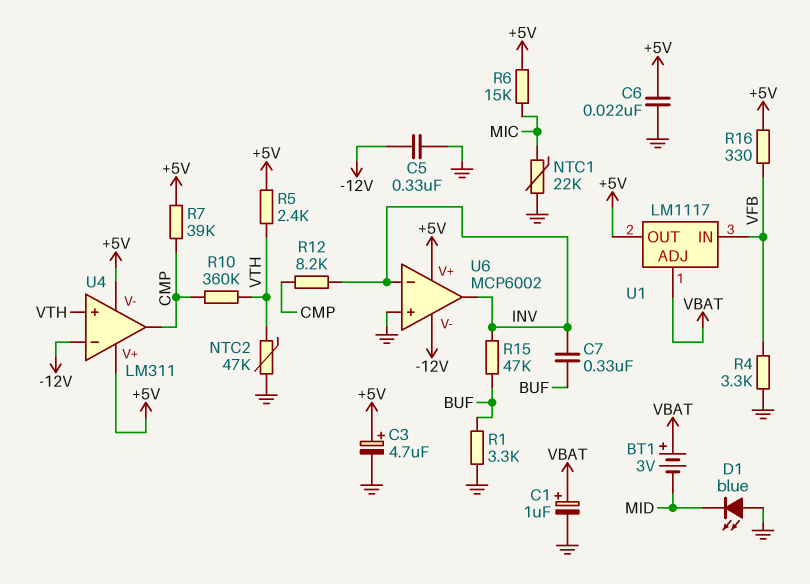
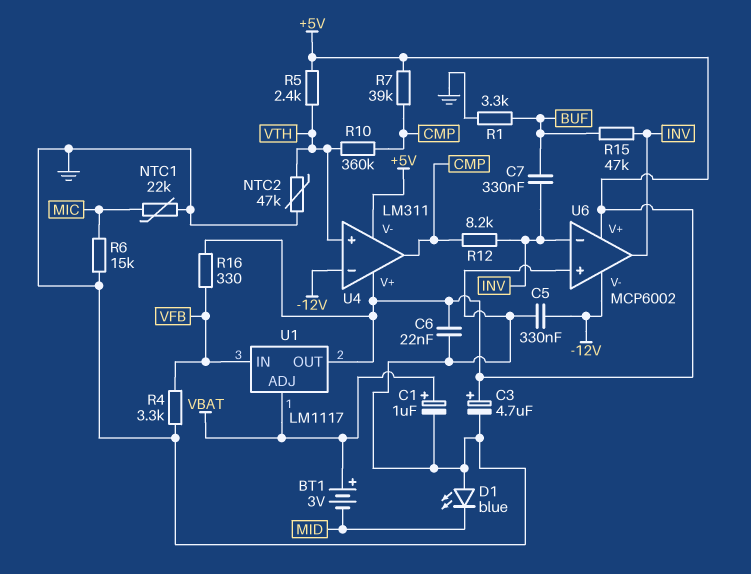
R6: 15k (+5V, MIC) -> 15k (GND, MIC)

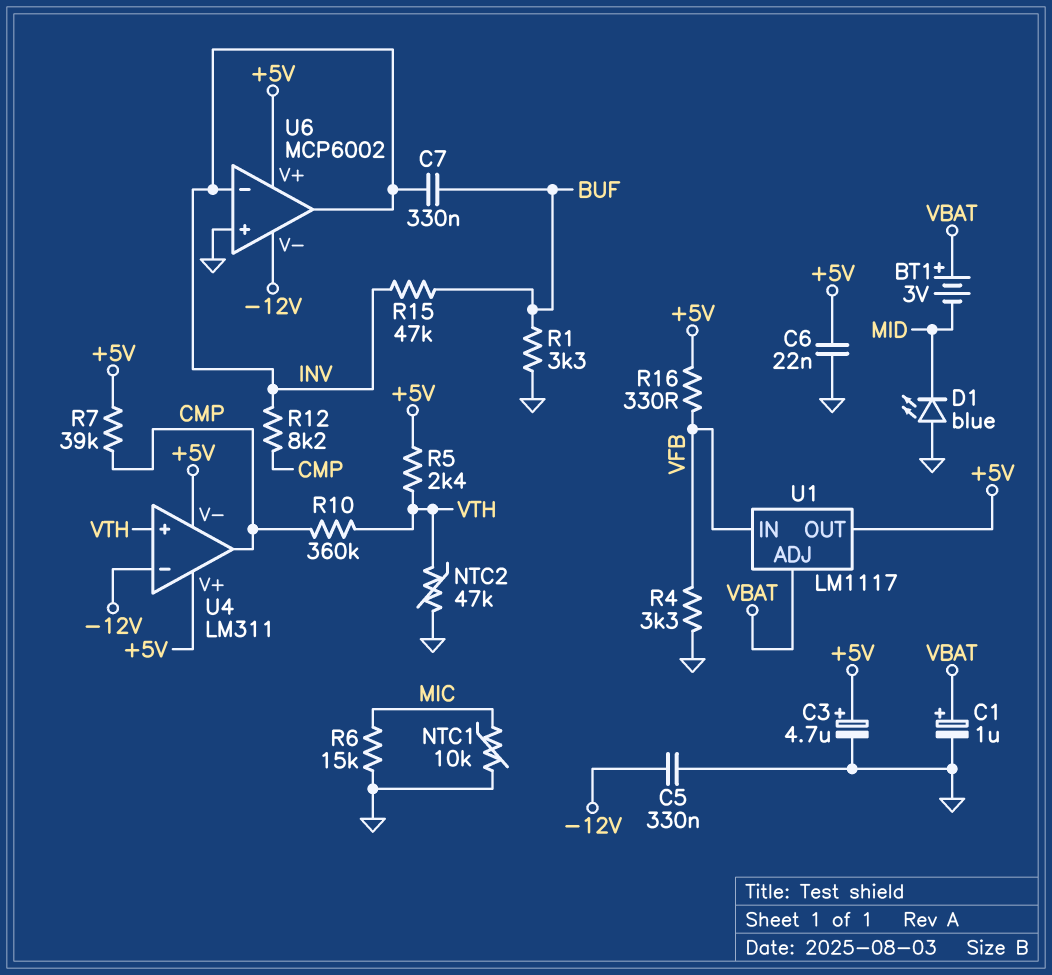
NTC1: 22k (GND, MIC) -> 10k (GND, MIC)

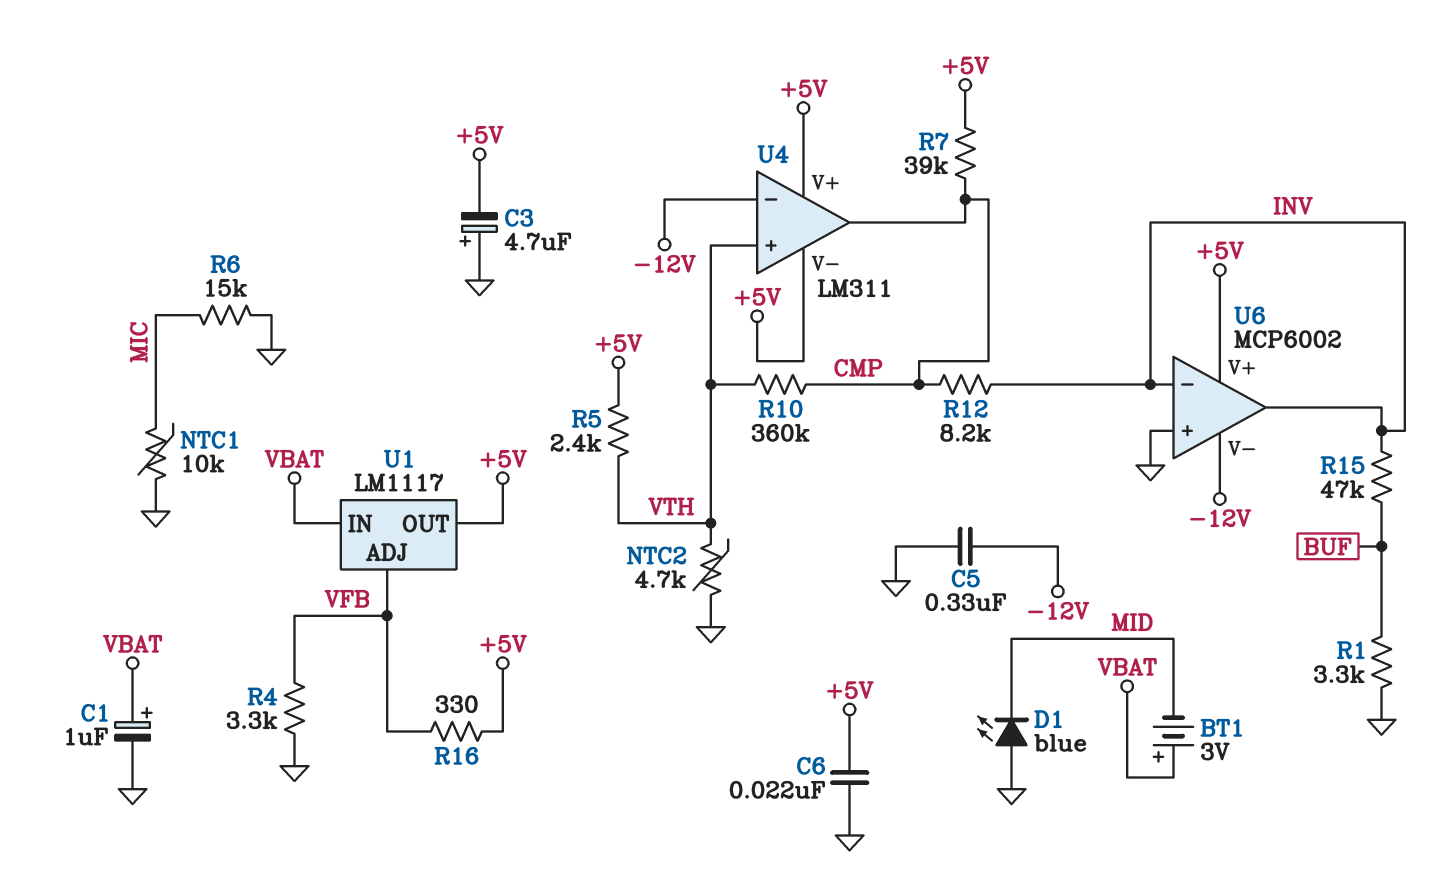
C3: 4.7uF (plus +5V, minus GND) -> 4.7uF (plus GND, minus +5V)
C7: 330nF (BUF, INV) -> none
NTC2: 47k (GND, VTH) -> 4.7k (GND, VTH)
U1 pin ADJ: VBAT -> VFB
U1 pin IN: VFB -> VBAT

